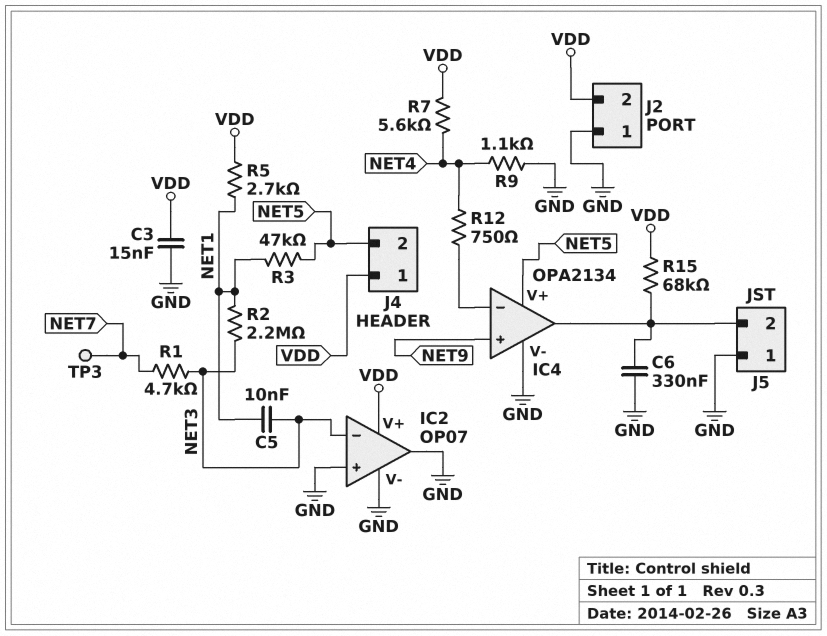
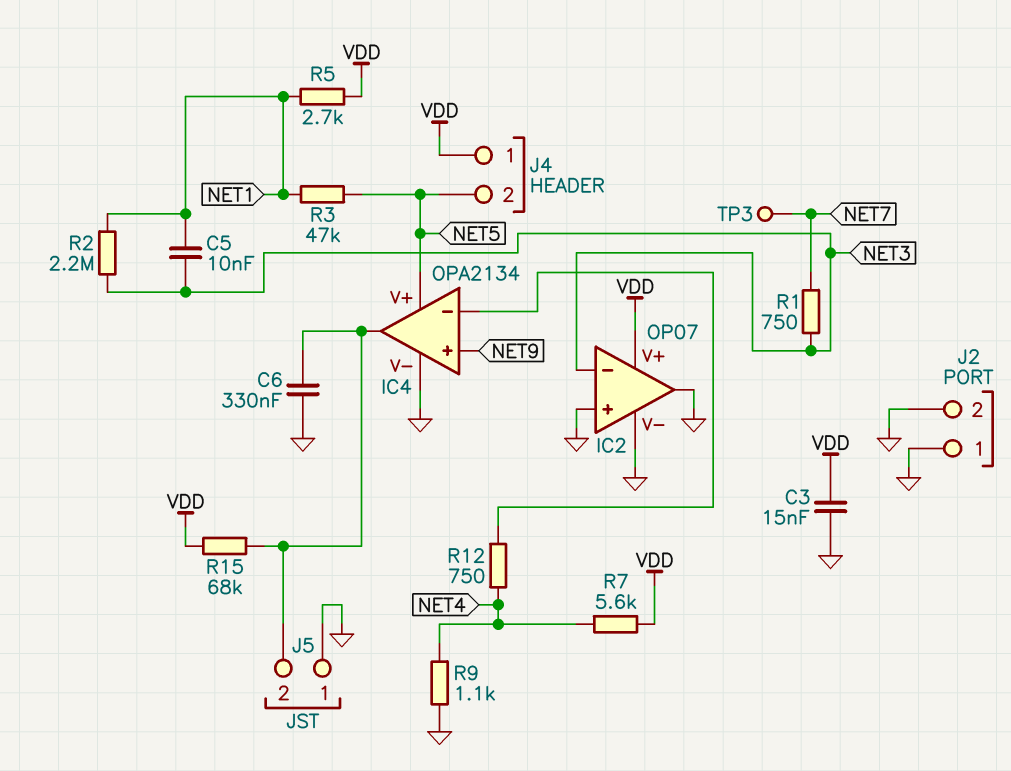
J2 pin 2: VDD -> GND
R1: 4.7k (NET3, NET7) -> 750 (NET3, NET7)

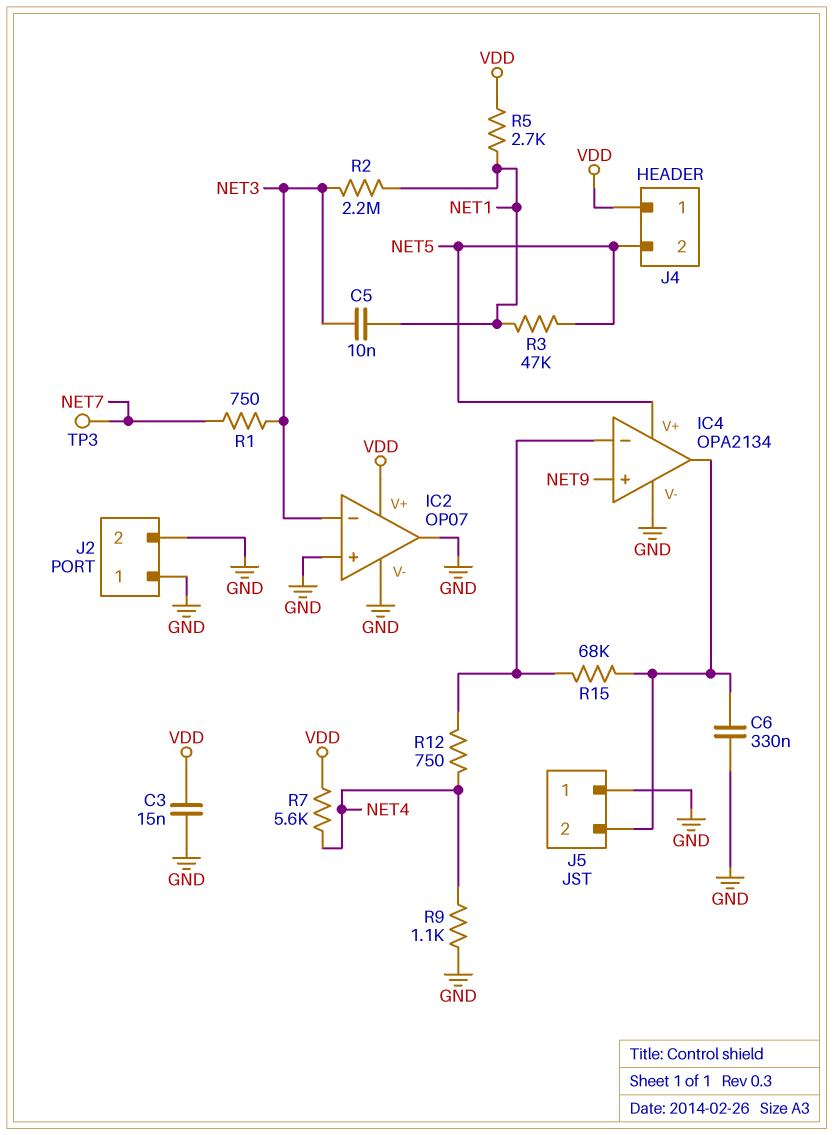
R15: 68k (IC4/out, VDD) -> 68k (IC4/in-, IC4/out)

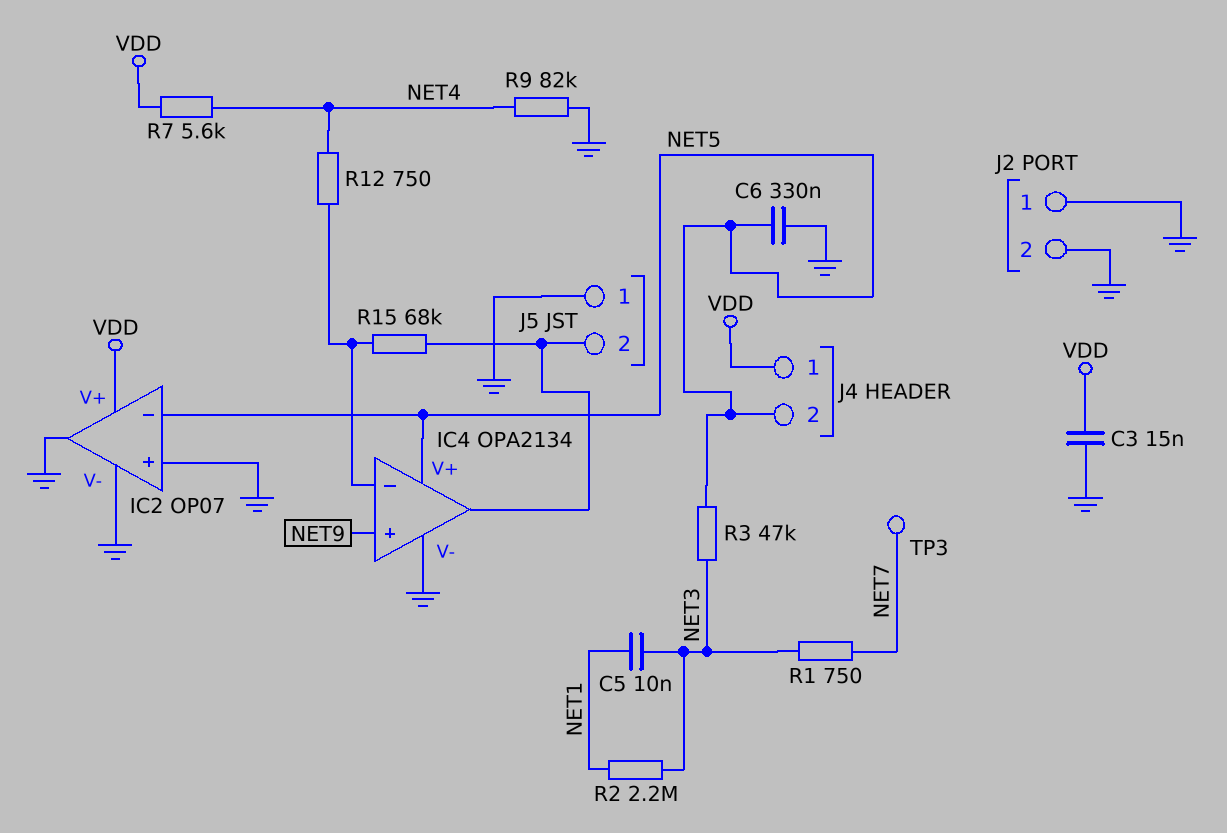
C6: 330nF (GND, IC4/out) -> 330nF (GND, NET5)
IC2 pin in-: NET3 -> NET5
R3: 47k (NET1, NET5) -> 47k (NET3, NET5)
R5: 2.7k (NET1, VDD) -> none
R9: 1.1k (GND, NET4) -> 82k (GND, NET4)

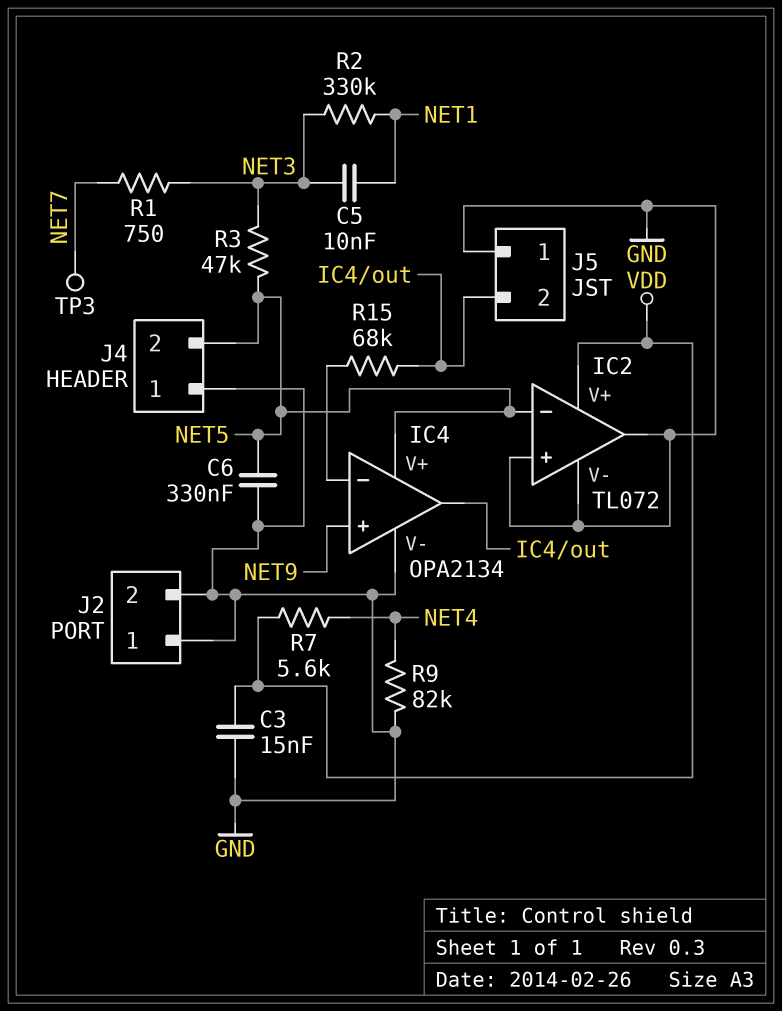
IC2: OP07 -> TL072
J4 pin 1: VDD -> GND
R2: 2.2M (NET1, NET3) -> 330k (NET1, NET3)
R12: 750 (IC4/in-, NET4) -> none

